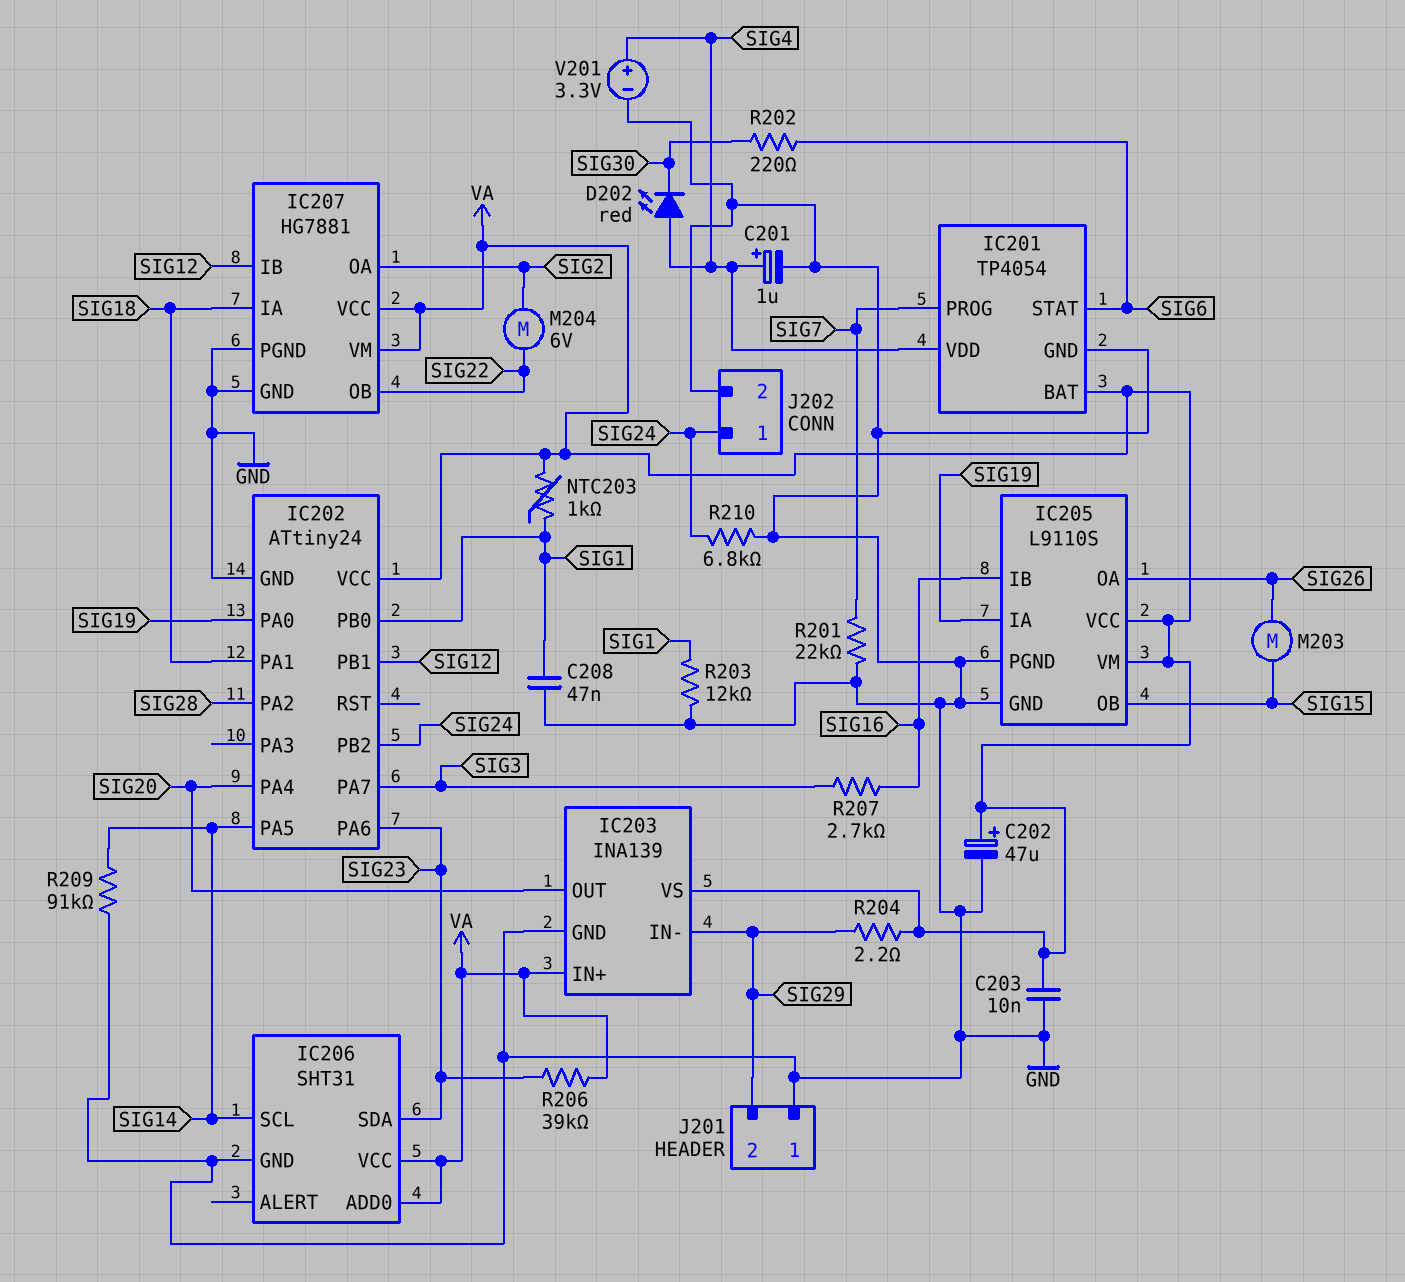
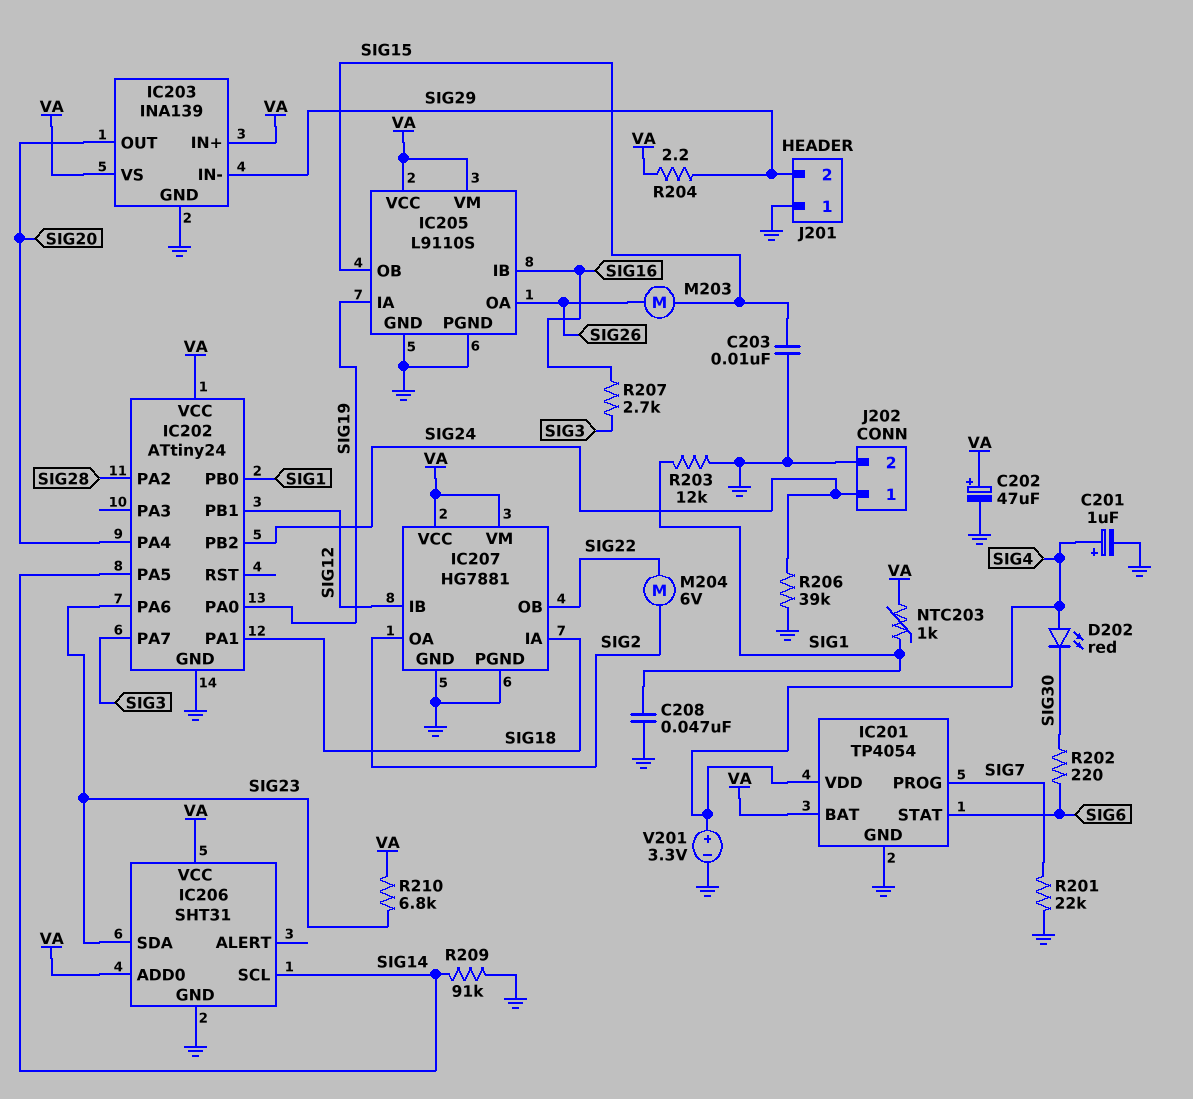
C203: 10nF (GND, VA) -> 10nF (GND, SIG15)
R206: 39k (SIG23, VA) -> 39k (GND, SIG24)
R210: 6.8k (GND, SIG24) -> 6.8k (SIG23, VA)

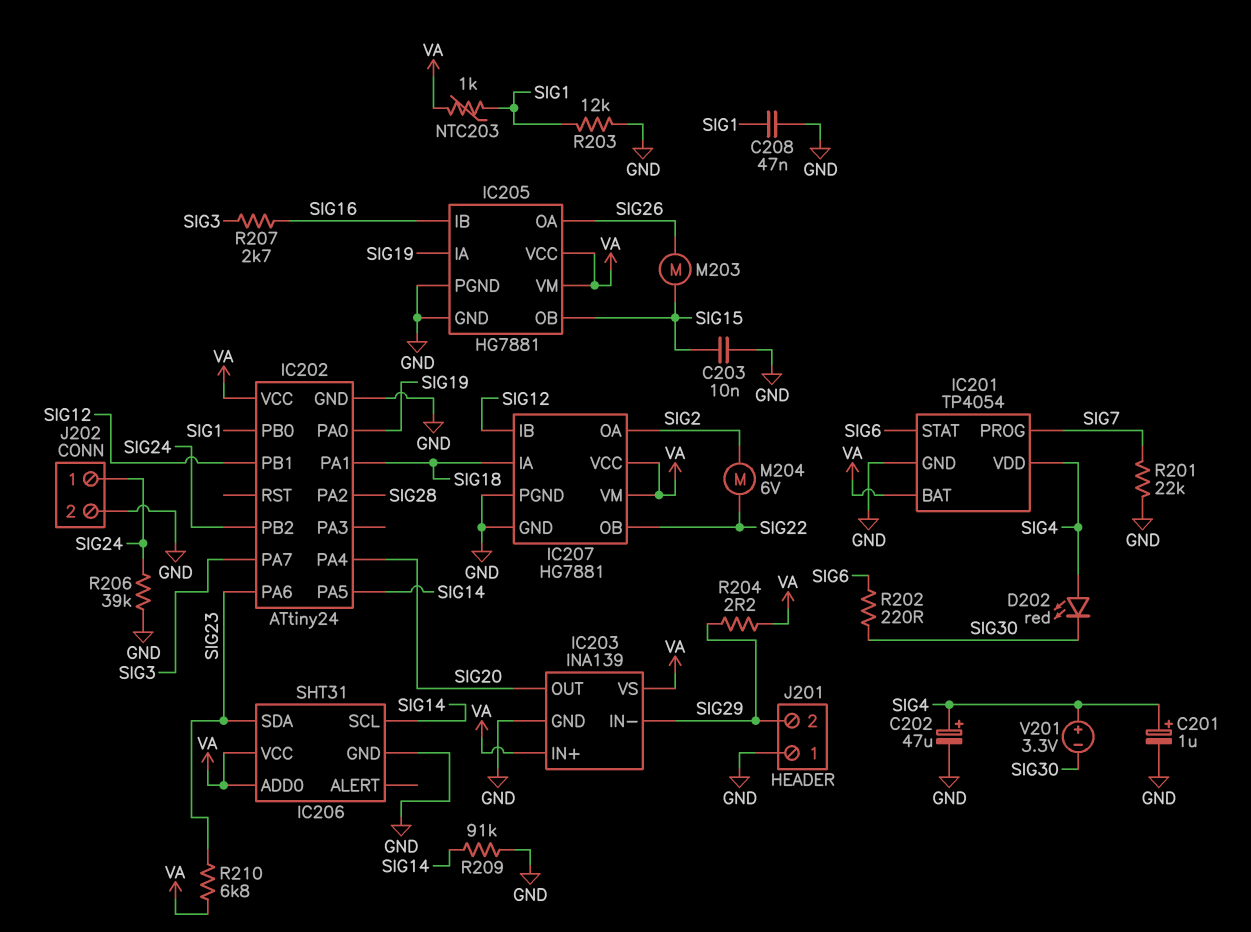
C202: 47uF (plus VA, minus GND) -> 47uF (plus SIG4, minus GND)
IC205: L9110S -> HG7881
V201: 3.3V (plus SIG4, minus GND) -> 3.3V (plus SIG4, minus SIG30)

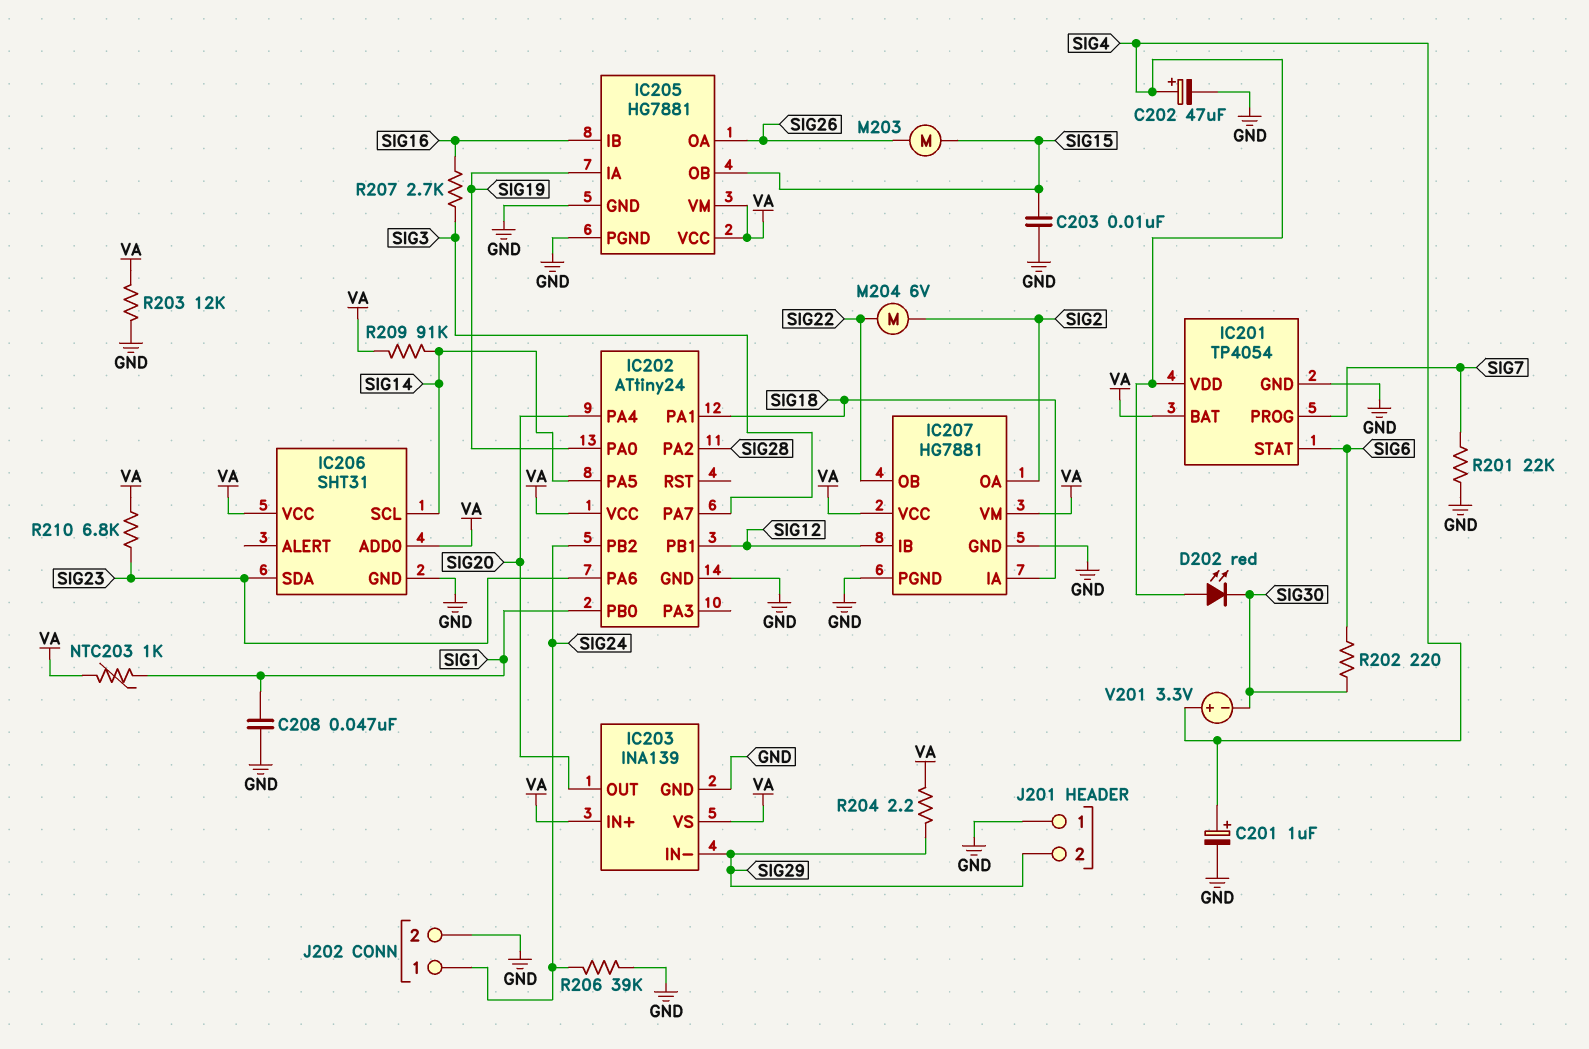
R203: 12k (GND, SIG1) -> 12k (GND, VA)
R209: 91k (GND, SIG14) -> 91k (SIG14, VA)

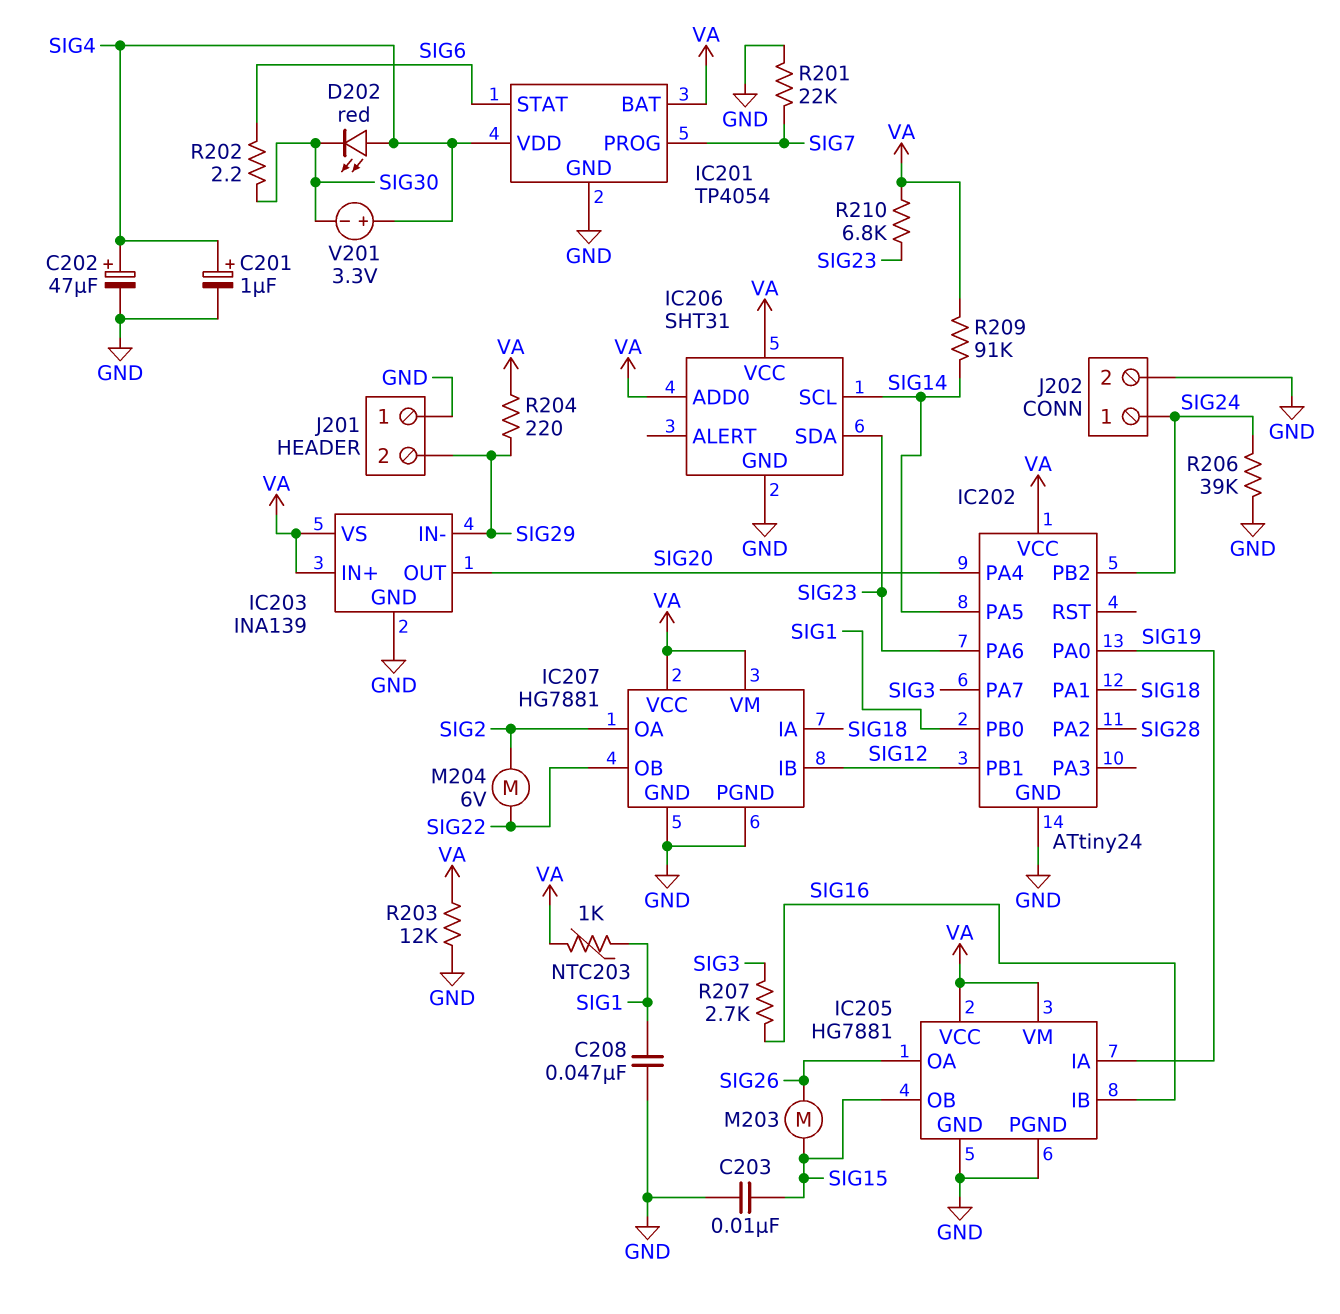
R202: 220 (SIG6, SIG30) -> 2.2 (SIG6, SIG30)
R204: 2.2 (SIG29, VA) -> 220 (SIG29, VA)

